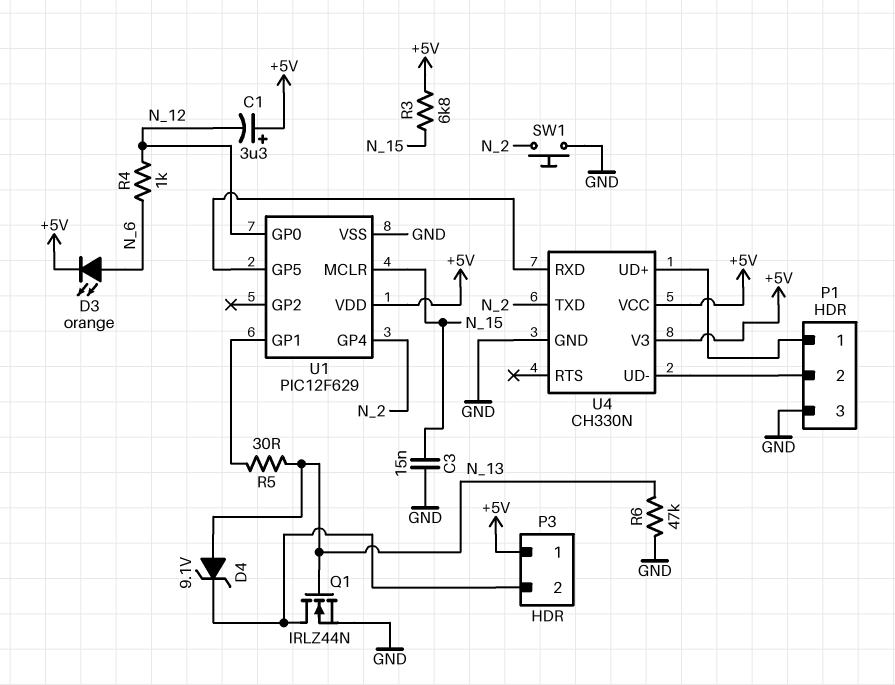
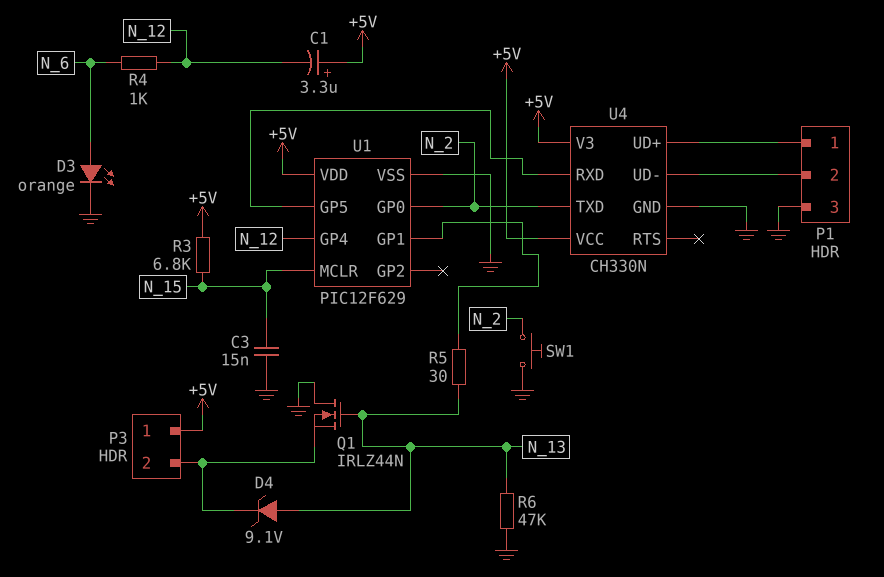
D3: LED orange (A N_6, K +5V) -> LED orange (A N_6, K GND)
Q1: NMOS IRLZ44N (G N_13, D P3/2, S GND) -> NMOS IRLZ44N (G N_13, D GND, S P3/2)
U1 pin GP0: N_12 -> N_2
U1 pin GP4: N_2 -> N_12

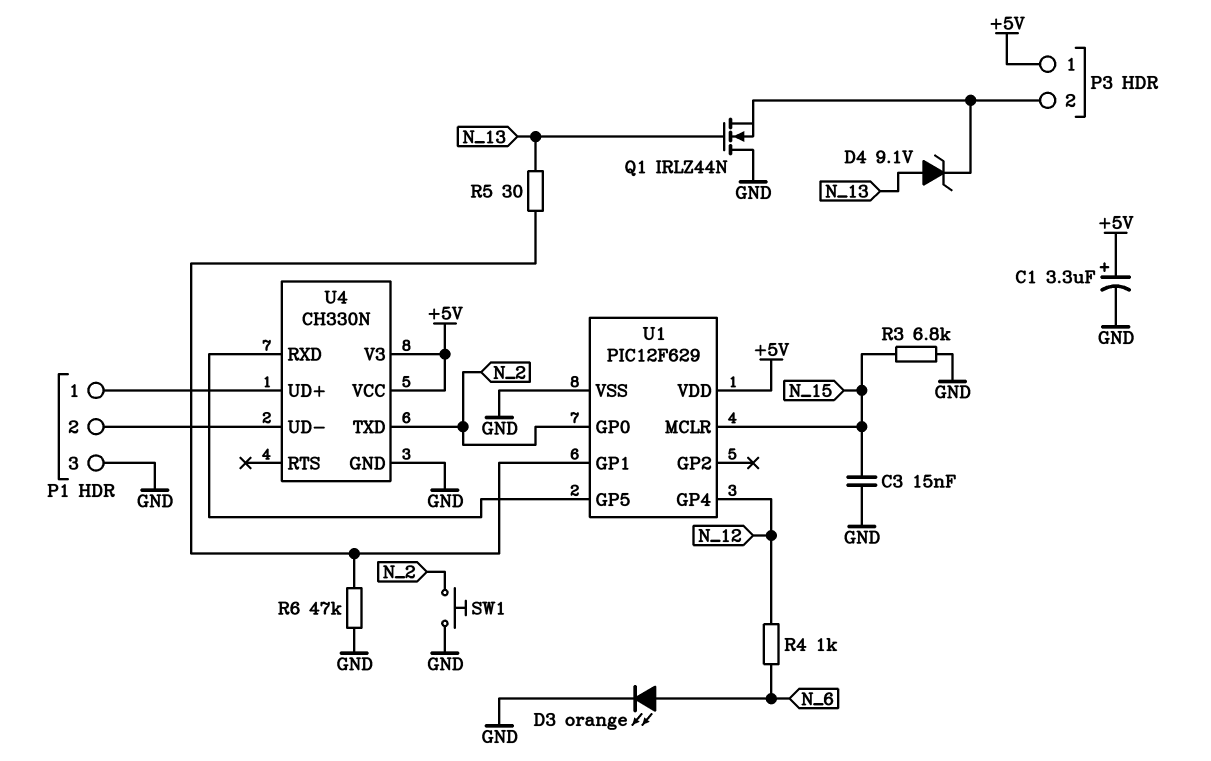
C1: 3.3uF (plus +5V, minus N_12) -> 3.3uF (plus +5V, minus GND)
R3: 6.8k (+5V, N_15) -> 6.8k (GND, N_15)
R6: 47k (GND, N_13) -> 47k (GND, U1/GP1)

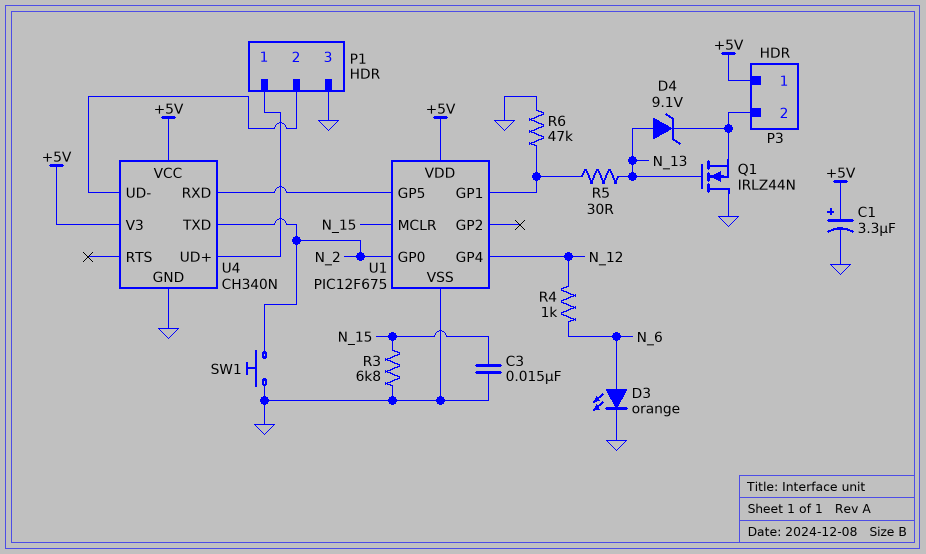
U1: PIC12F629 -> PIC12F675
U4: CH330N -> CH340N

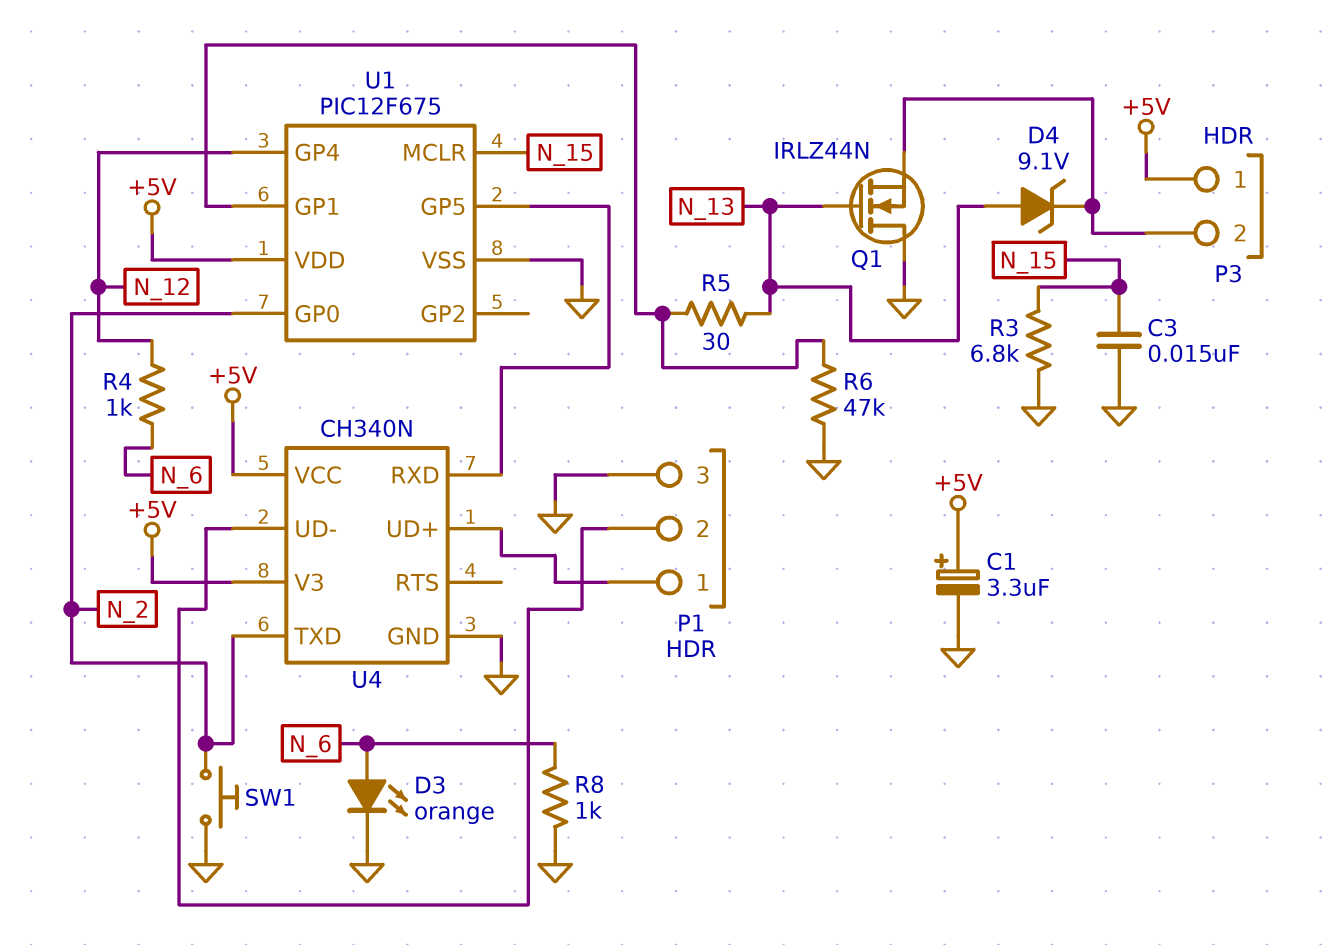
R8: none -> 1k (GND, N_6)

